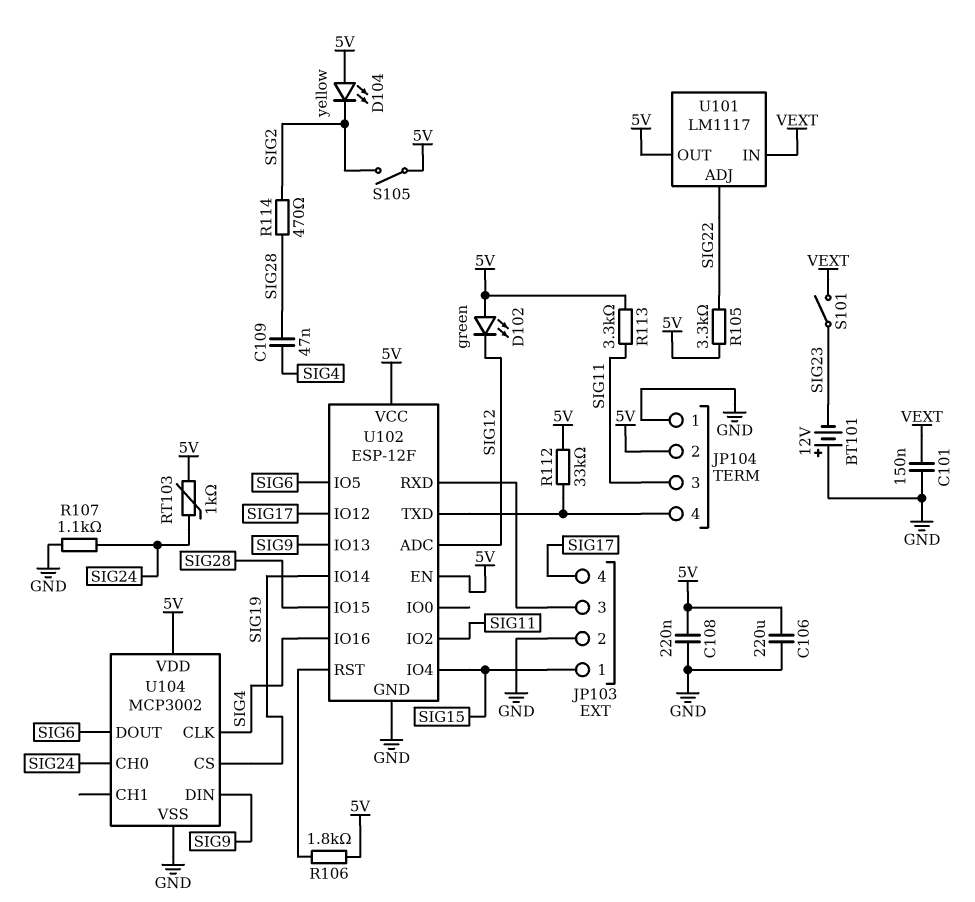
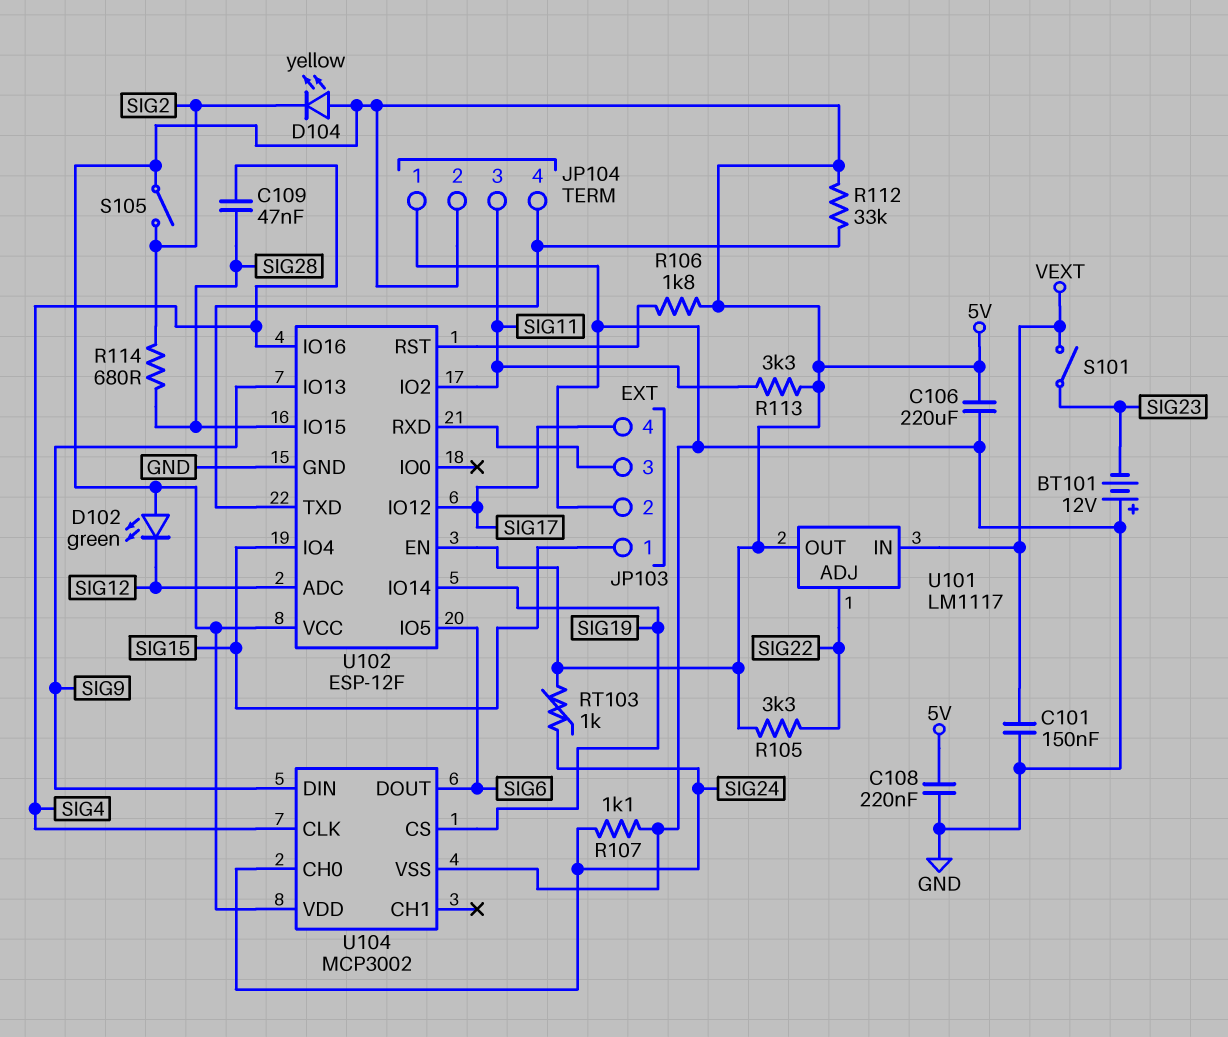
R114: 470 (SIG2, SIG28) -> 680 (SIG2, SIG28)

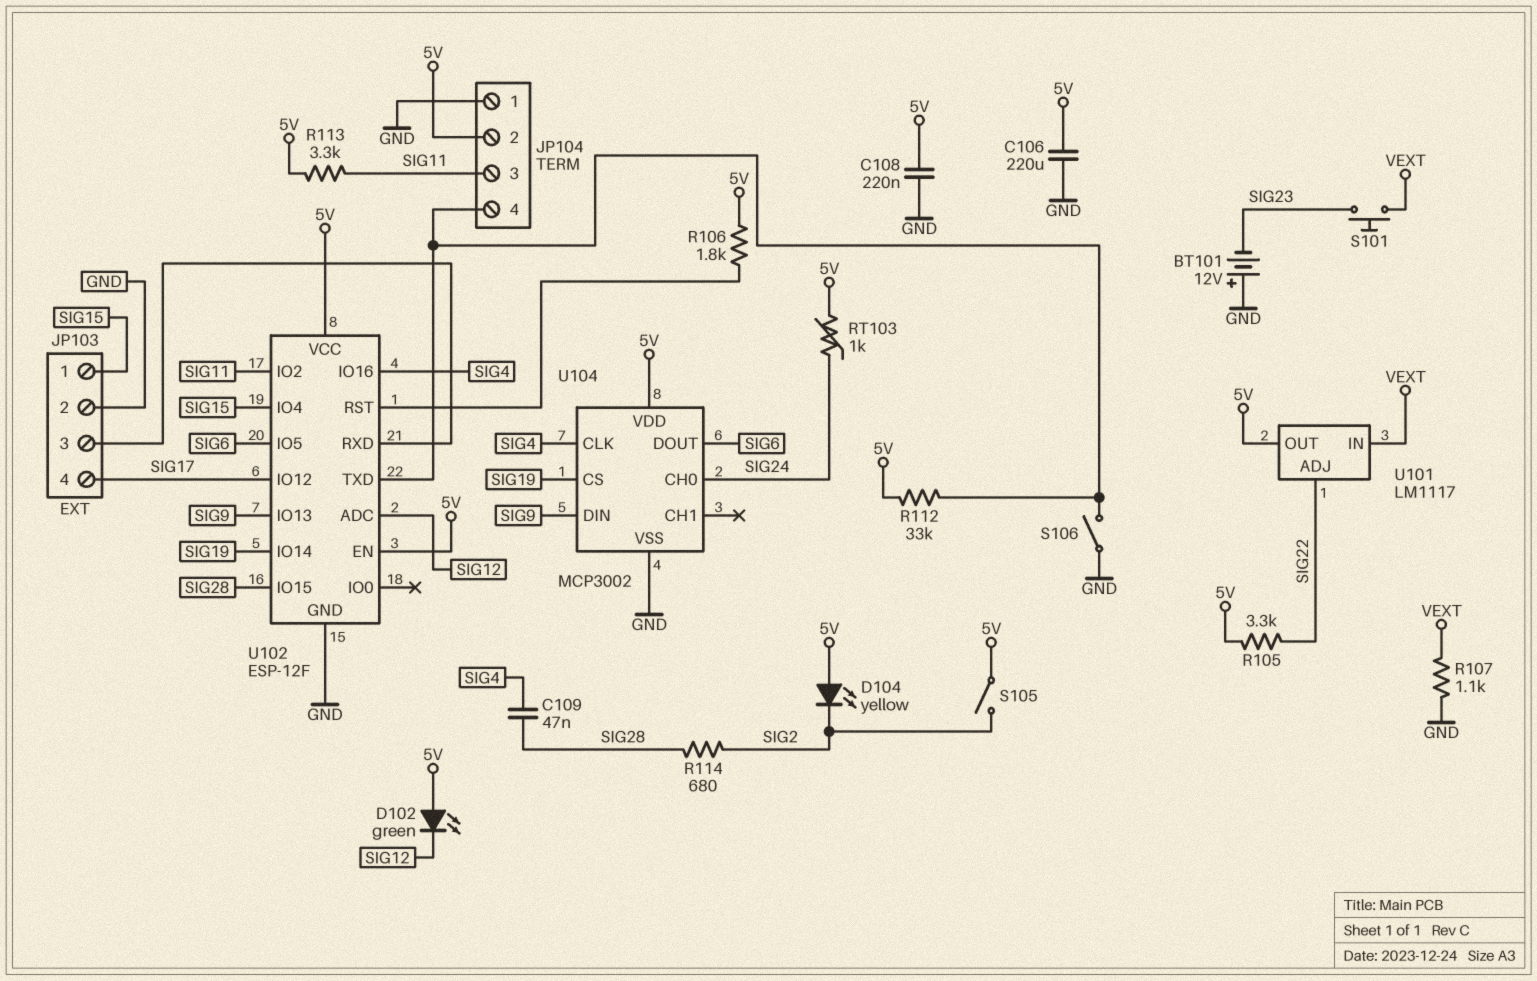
C101: 150nF (GND, VEXT) -> none
R107: 1.1k (GND, SIG24) -> 1.1k (GND, VEXT)
S101: switch (SIG23, VEXT) -> button (SIG23, VEXT)
S106: none -> switch (GND, JP104/4)

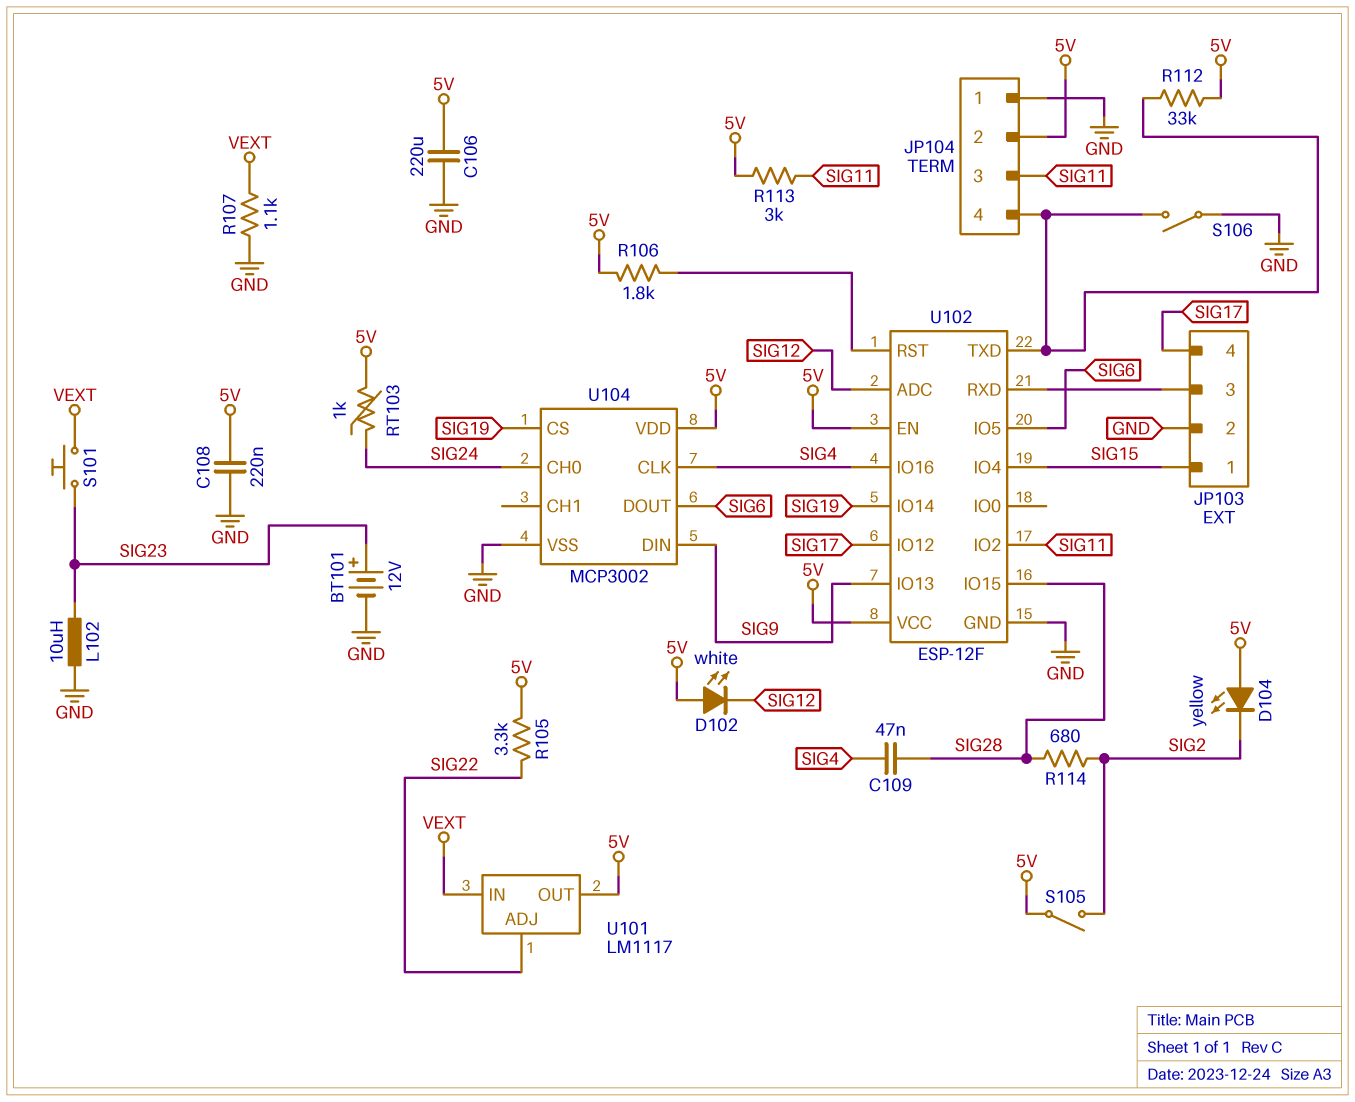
BT101: 12V (plus GND, minus SIG23) -> 12V (plus SIG23, minus GND)
D102: LED green (A 5V, K SIG12) -> LED white (A 5V, K SIG12)
L102: none -> 10uH (GND, SIG23)
R113: 3.3k (5V, SIG11) -> 3k (5V, SIG11)

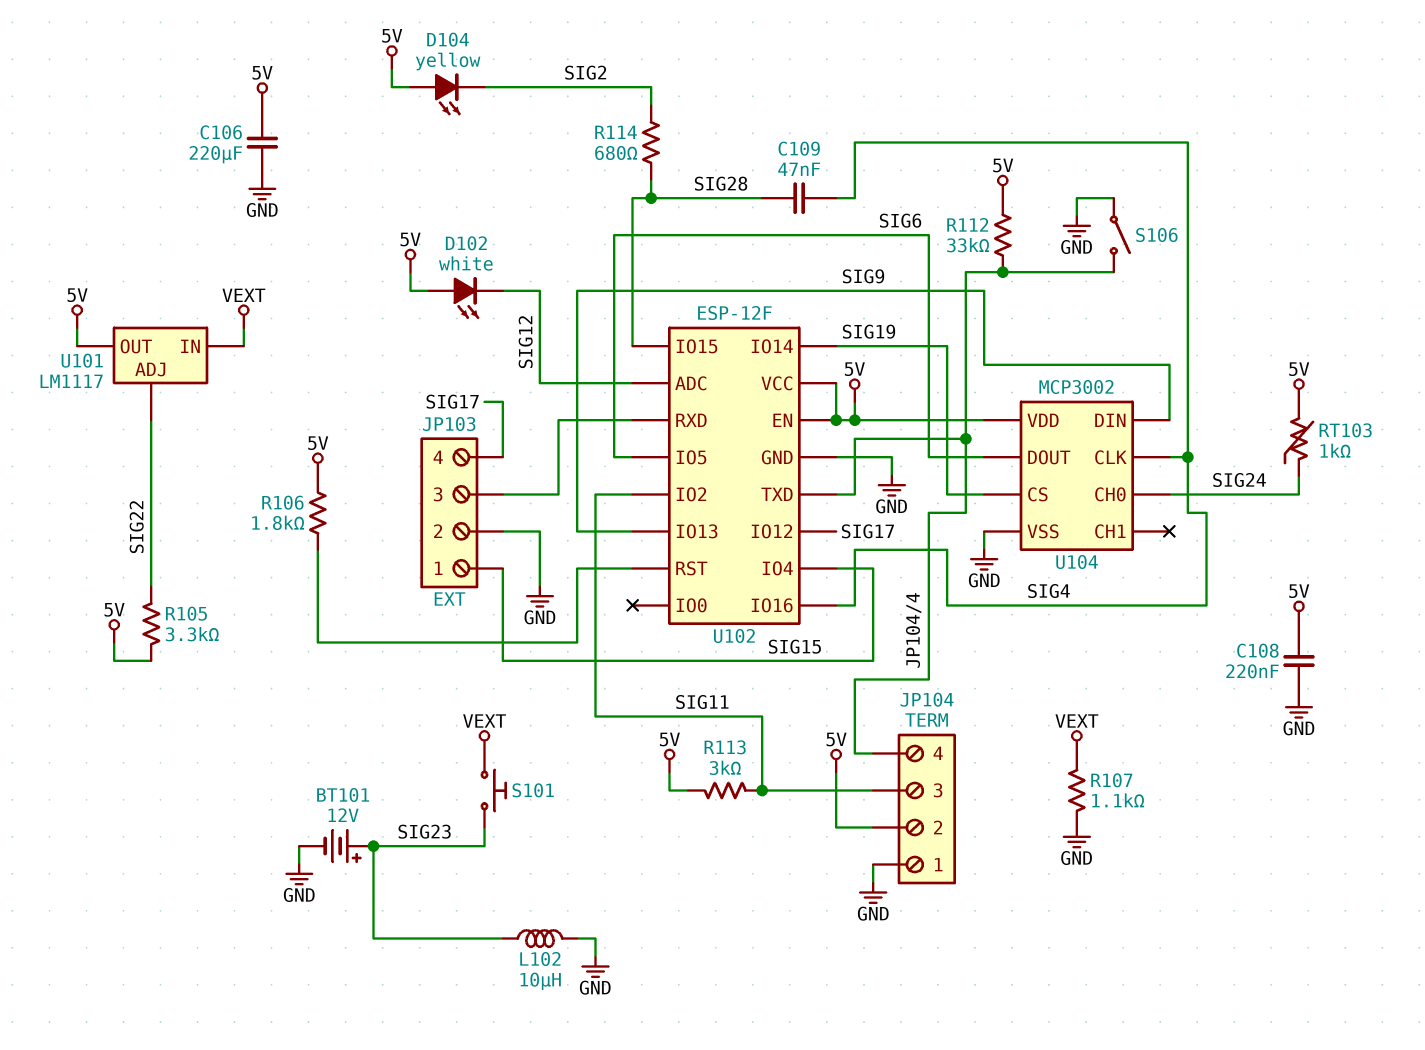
S105: switch (5V, SIG2) -> none

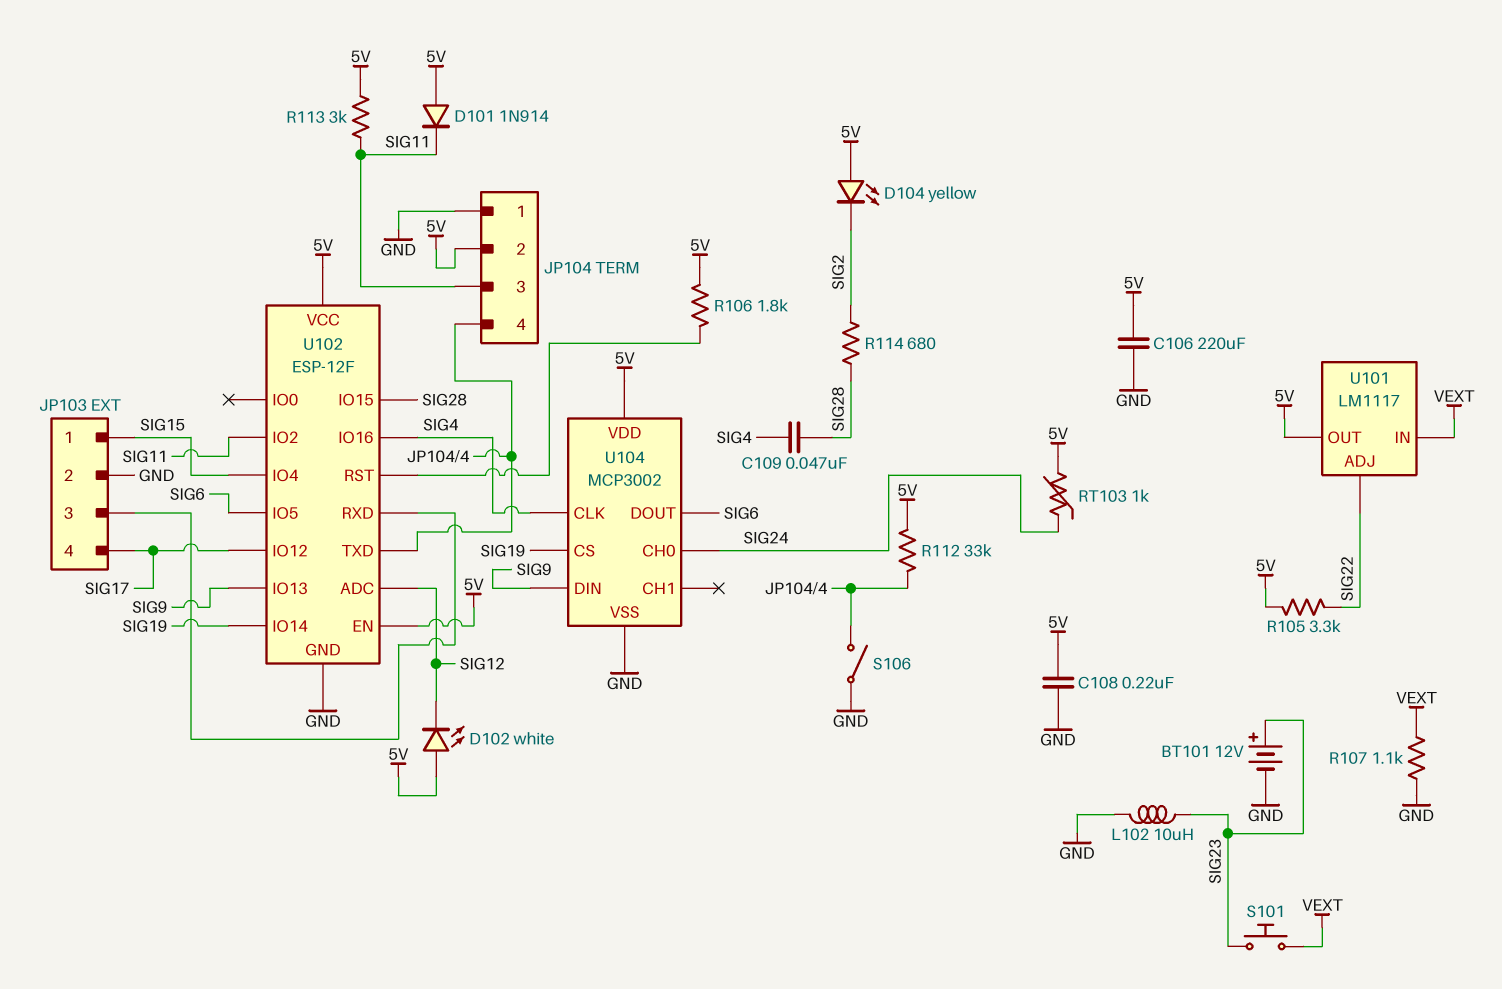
D101: none -> diode 1N914 (A 5V, K SIG11)

